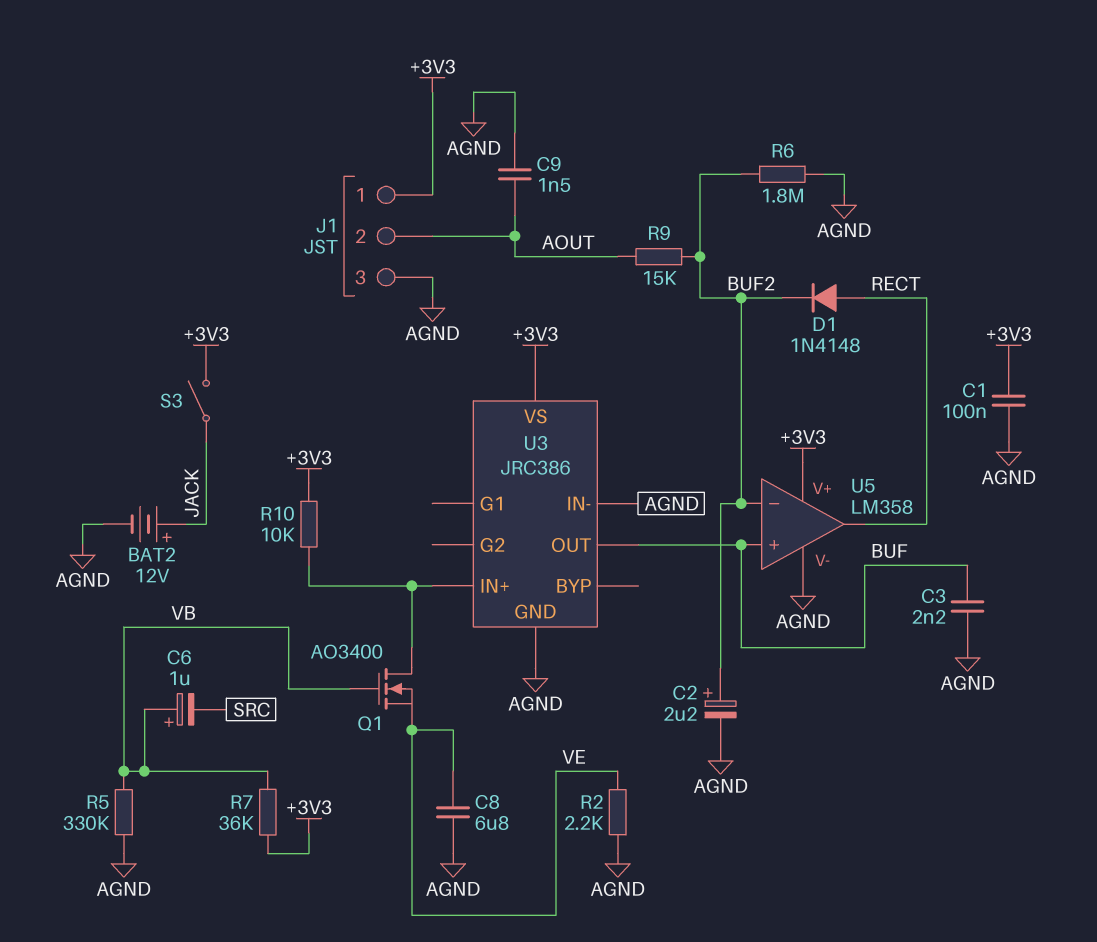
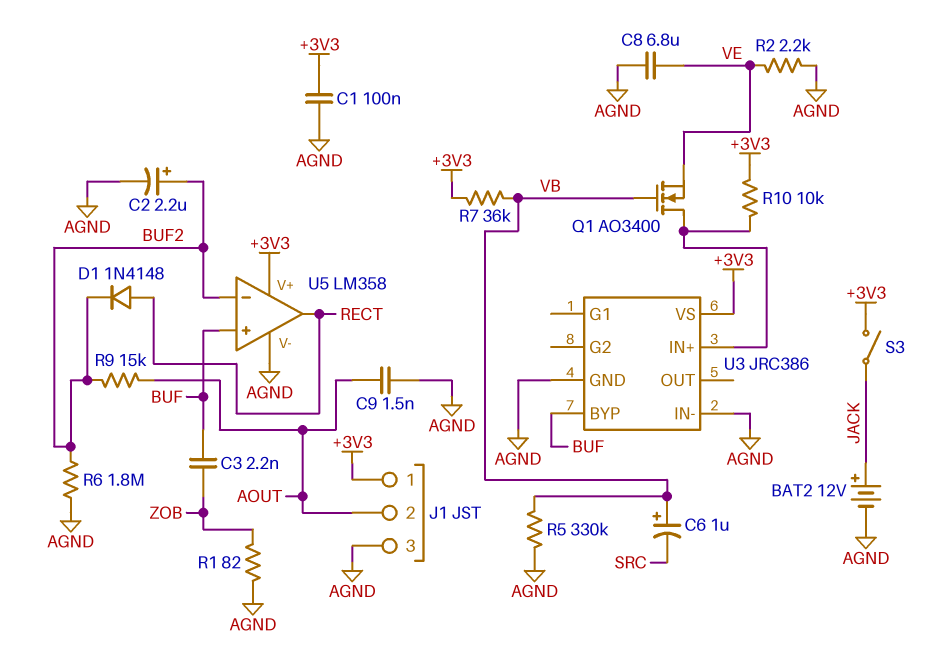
C3: 2.2nF (AGND, BUF) -> 2.2nF (BUF, ZOB)
R1: none -> 82 (AGND, ZOB)
U3 pin BYP: none -> BUF
U3 pin OUT: BUF -> none

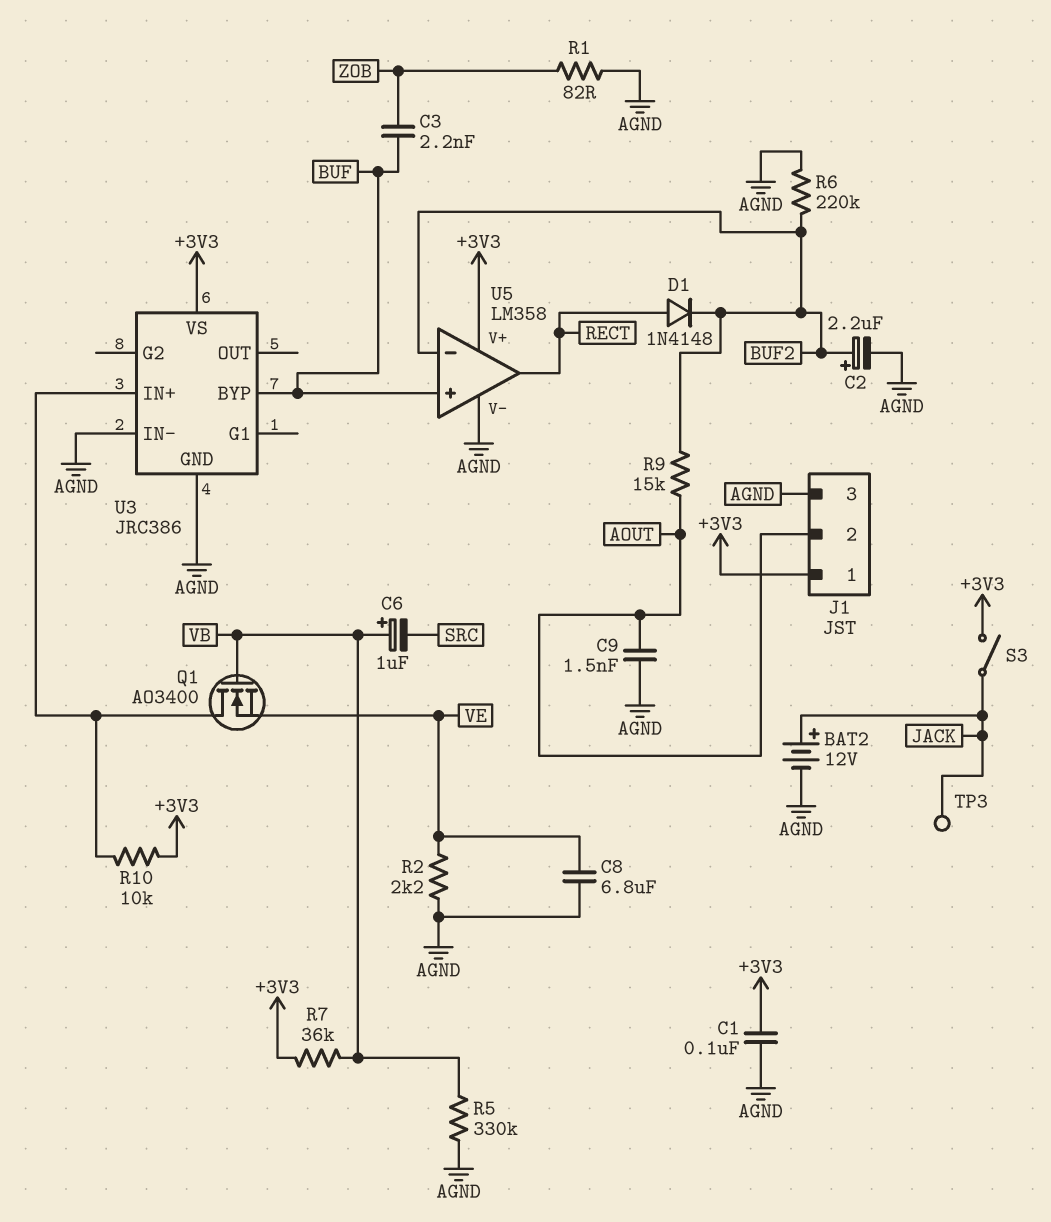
R6: 1.8M (AGND, BUF2) -> 220k (AGND, BUF2)
TP3: none -> test point (JACK)

